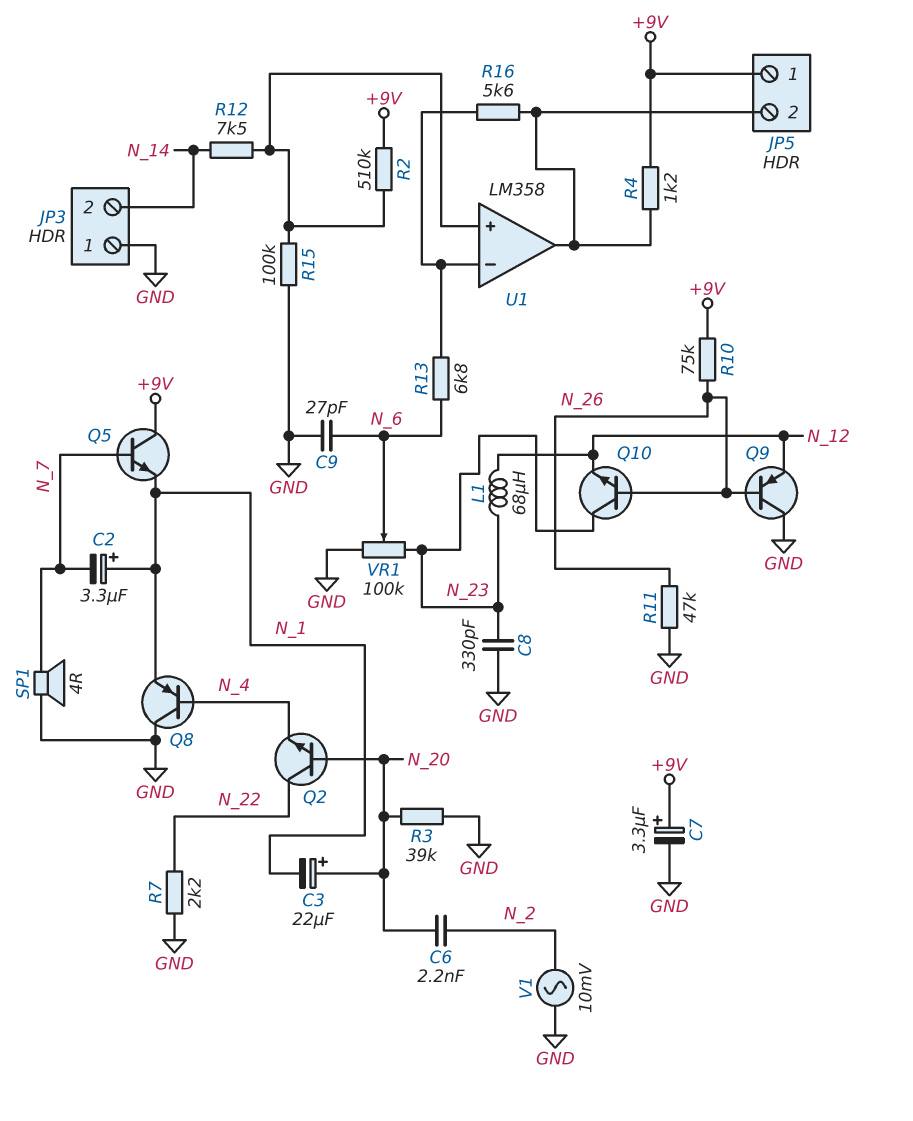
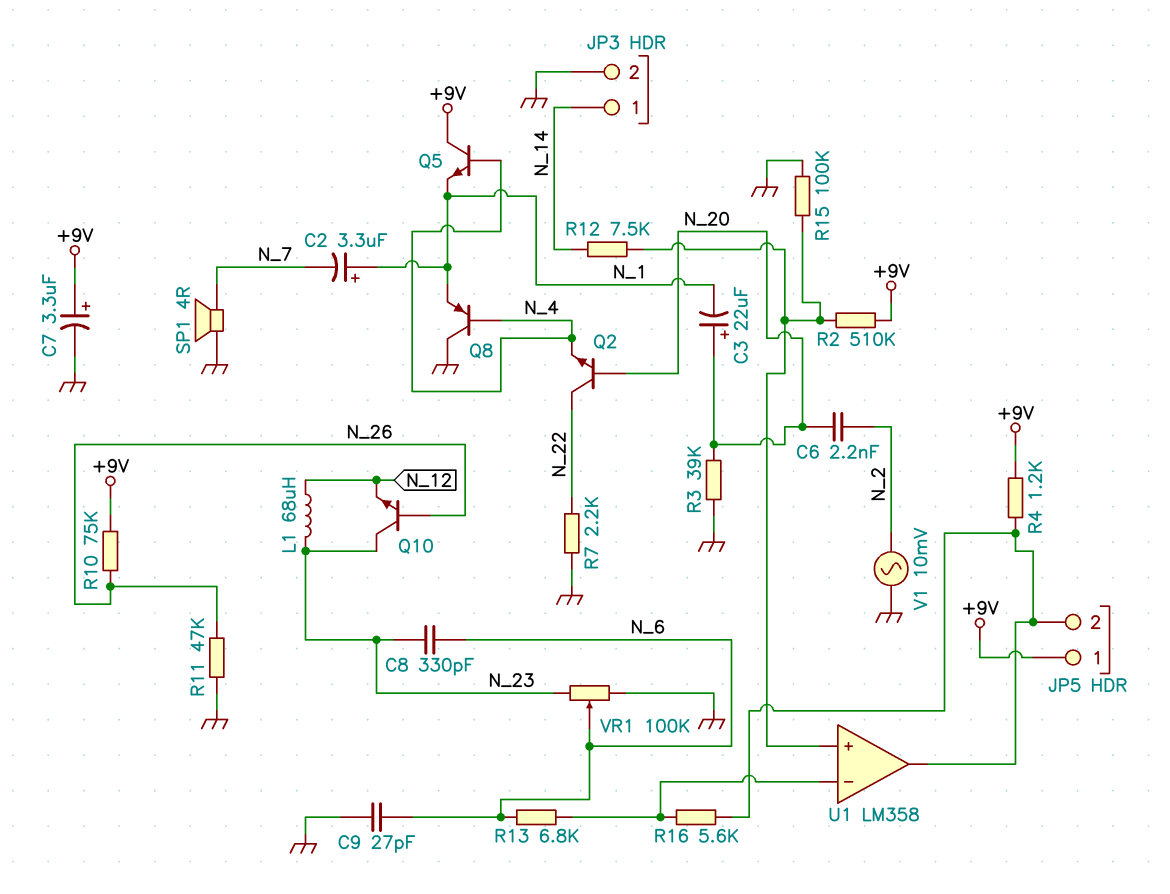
C8: 330pF (GND, N_23) -> 330pF (N_6, N_23)
JP3 pin 1: GND -> N_14
JP3 pin 2: N_14 -> GND
Q5: NPN (B N_7, C +9V, E N_1) -> NPN (B N_4, C +9V, E N_1)
Q9: PNP (B N_26, C GND, E N_12) -> none

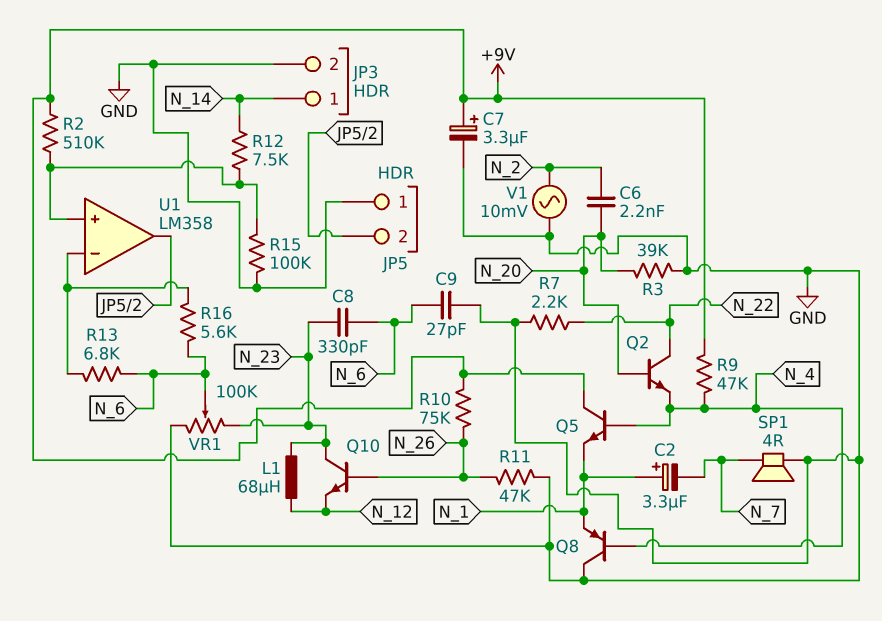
C3: 22uF (plus N_20, minus N_1) -> none
JP5 pin 1: +9V -> GND
R4: 1.2k (+9V, JP5/2) -> none
R9: none -> 47k (+9V, N_4)
R16: 5.6k (JP5/2, U1/in-) -> 5.6k (N_6, U1/in-)

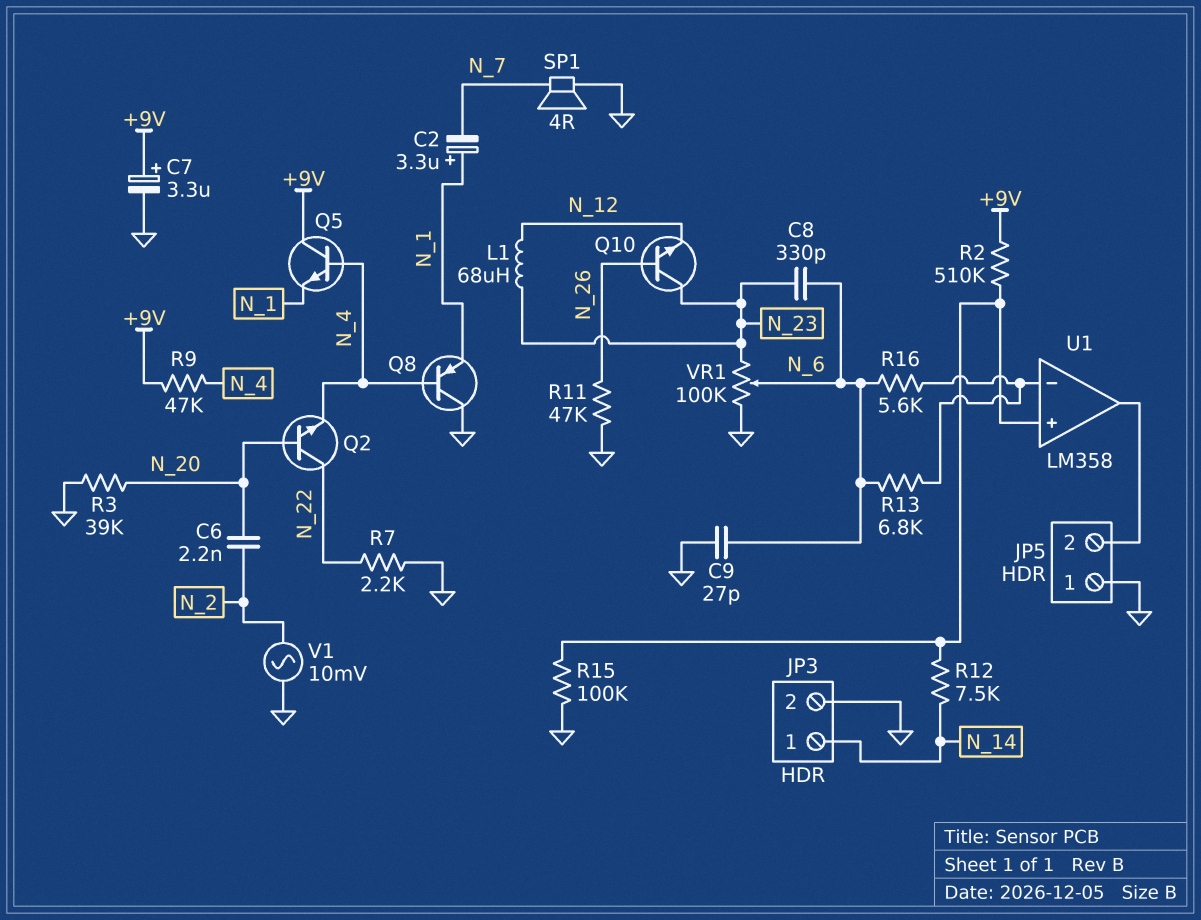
R10: 75k (+9V, N_26) -> none

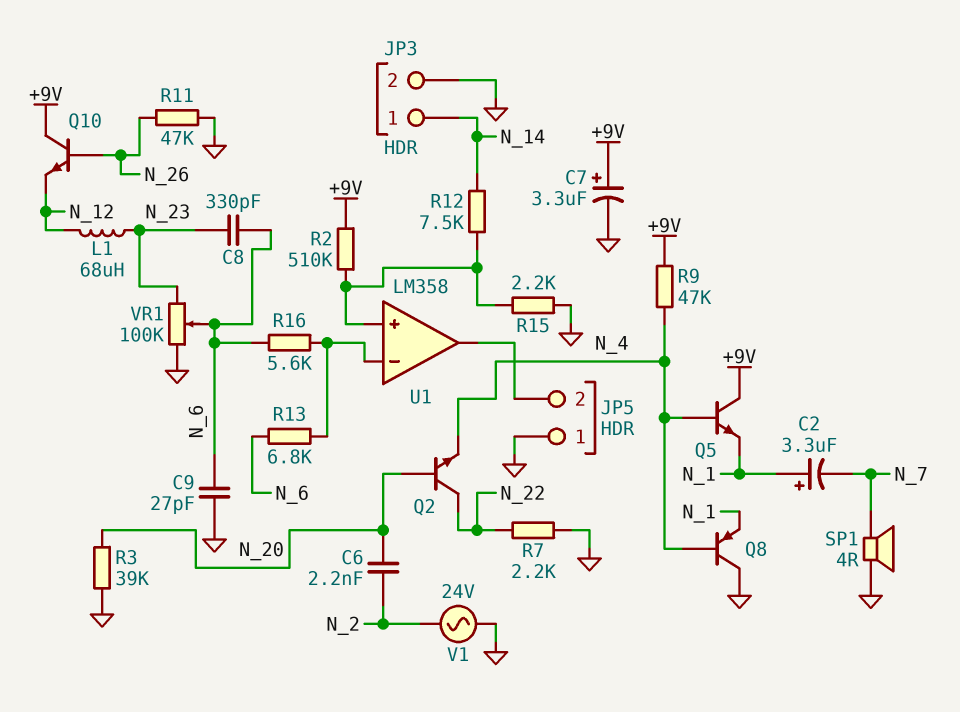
Q10: NPN (B N_26, C N_23, E N_12) -> NPN (B N_26, C +9V, E N_12)
R15: 100k (GND, U1/in+) -> 2.2k (GND, U1/in+)
V1: AC 10mV (GND, N_2) -> AC 24V (GND, N_2)

